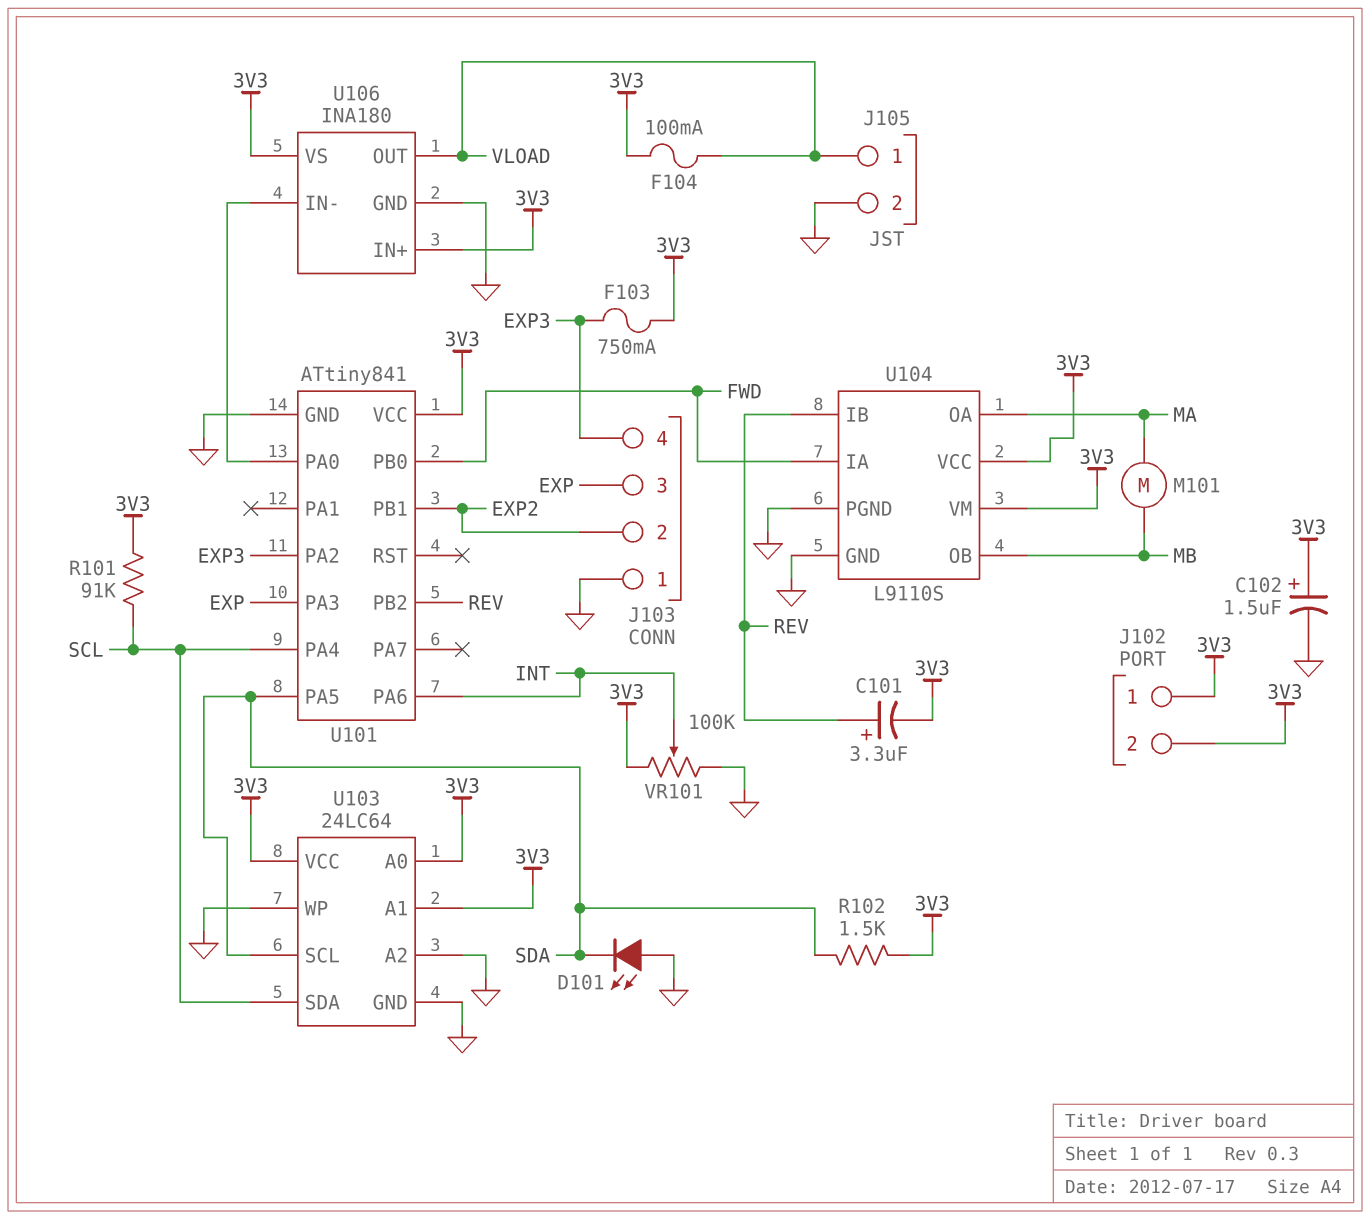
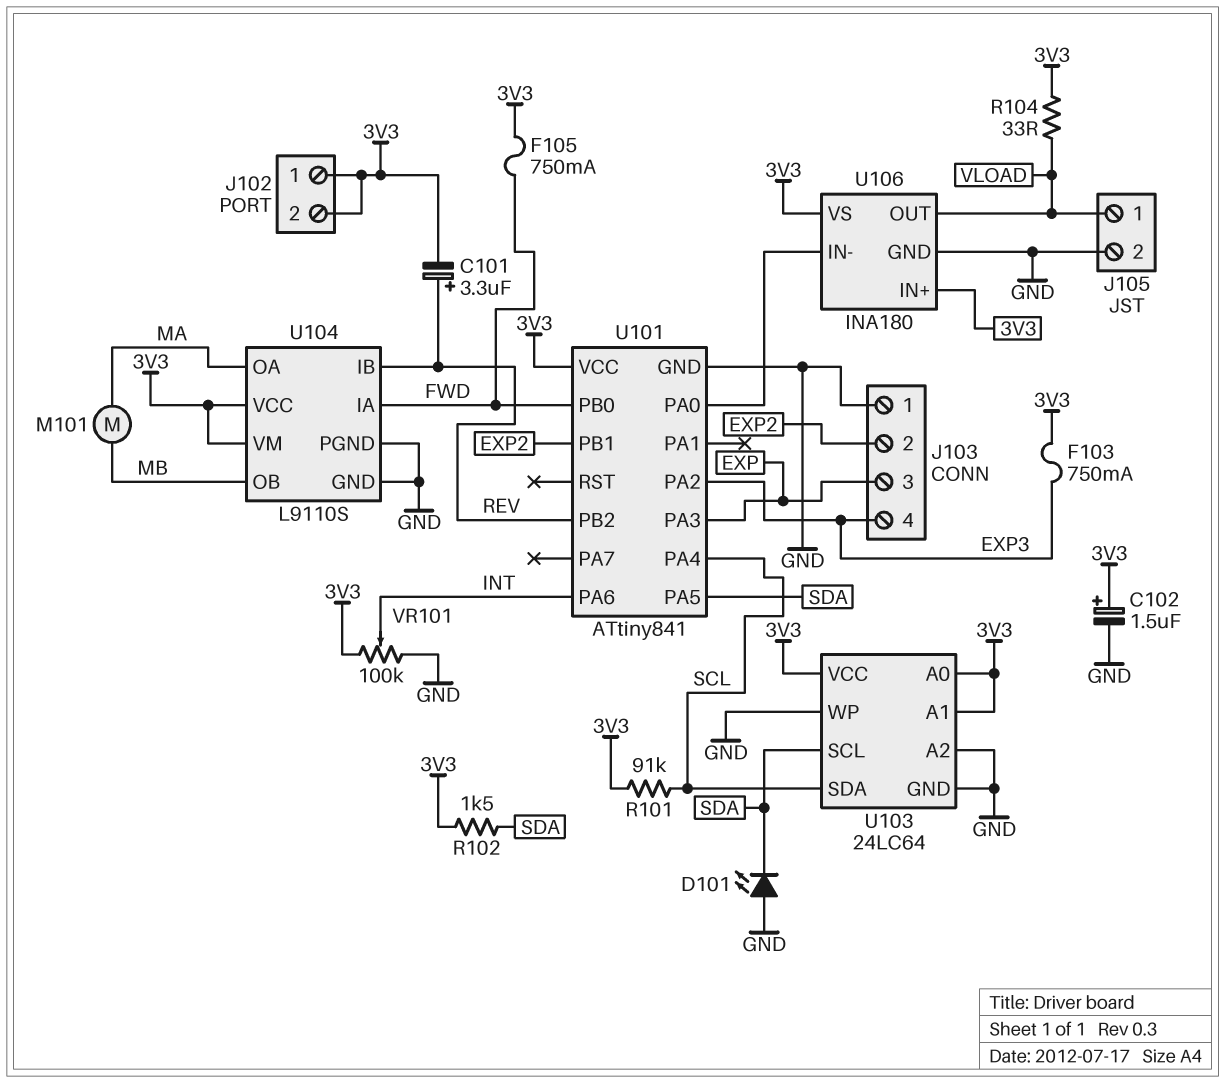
F104: 100mA (3V3, VLOAD) -> none
F105: none -> 750mA (3V3, FWD)
R104: none -> 33 (3V3, VLOAD)

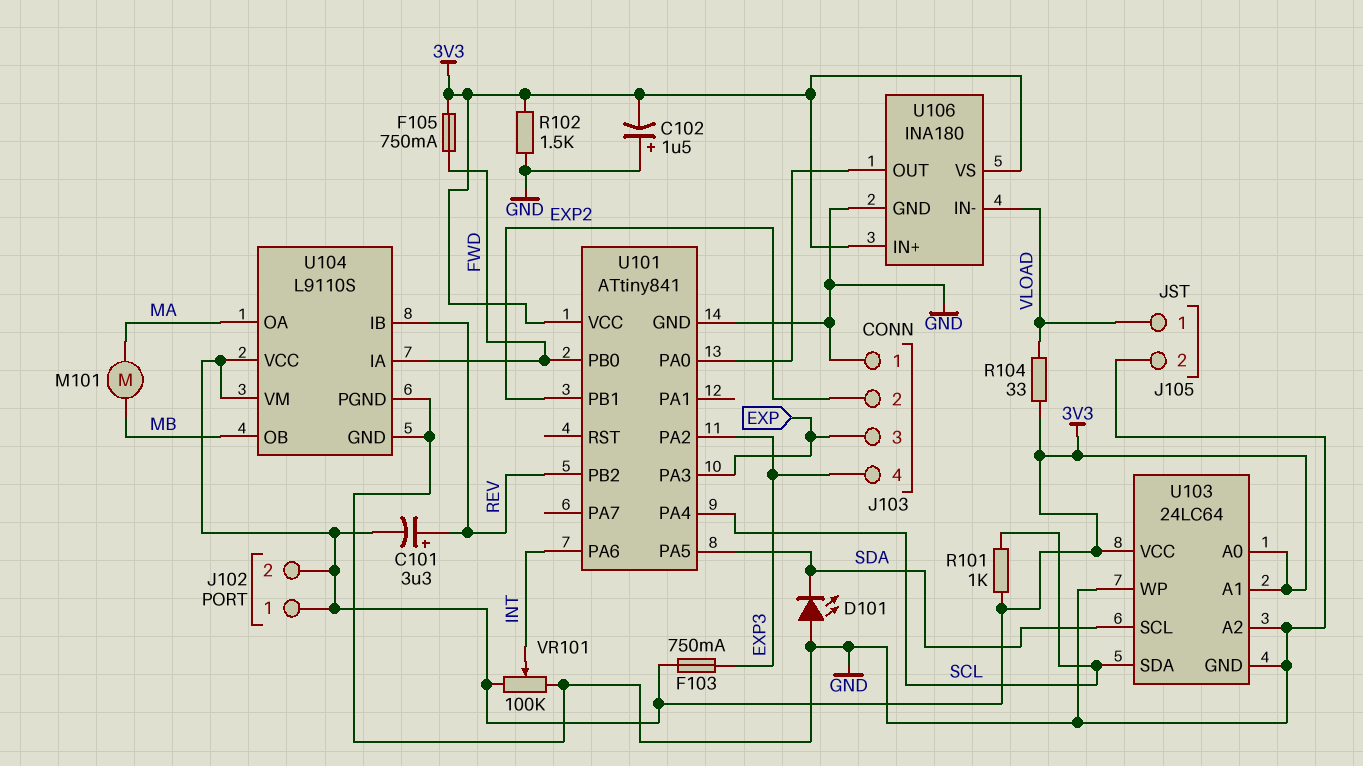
C102: 1.5uF (plus 3V3, minus GND) -> 1.5uF (plus GND, minus 3V3)
R101: 91k (3V3, SCL) -> 1k (3V3, SCL)
R102: 1.5k (3V3, SDA) -> 1.5k (3V3, GND)
U106 pin IN-: U101/PA0 -> VLOAD
U106 pin OUT: VLOAD -> U101/PA0

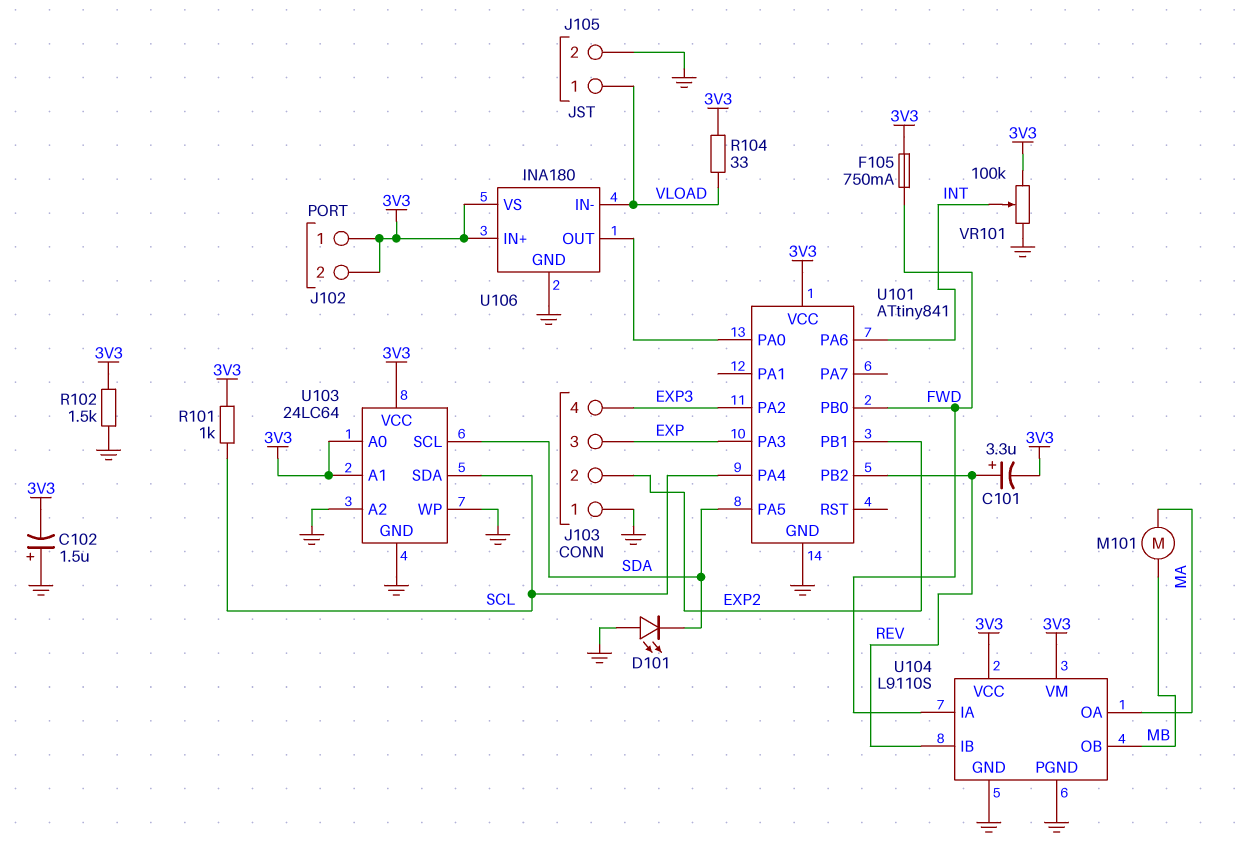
F103: 750mA (3V3, EXP3) -> none

